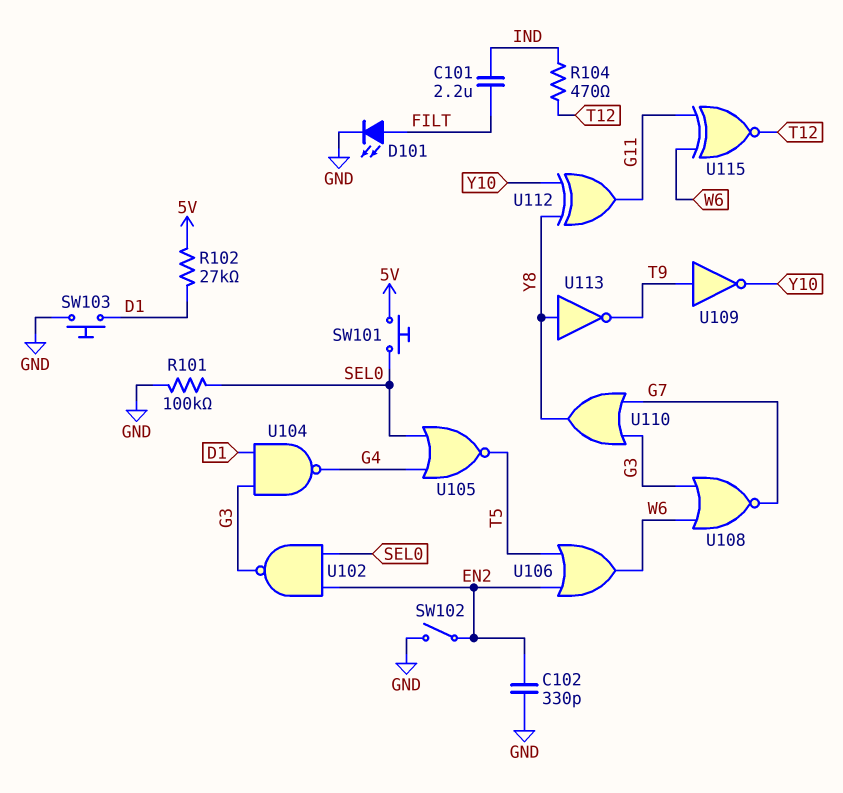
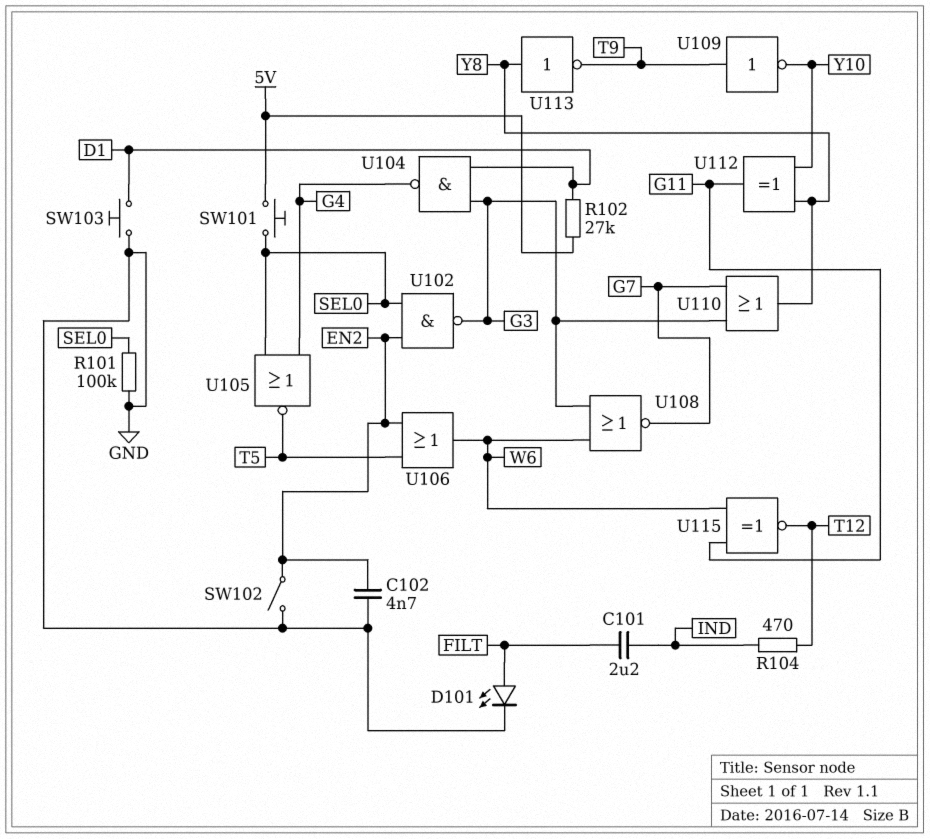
C102: 330pF (EN2, GND) -> 4.7nF (EN2, GND)

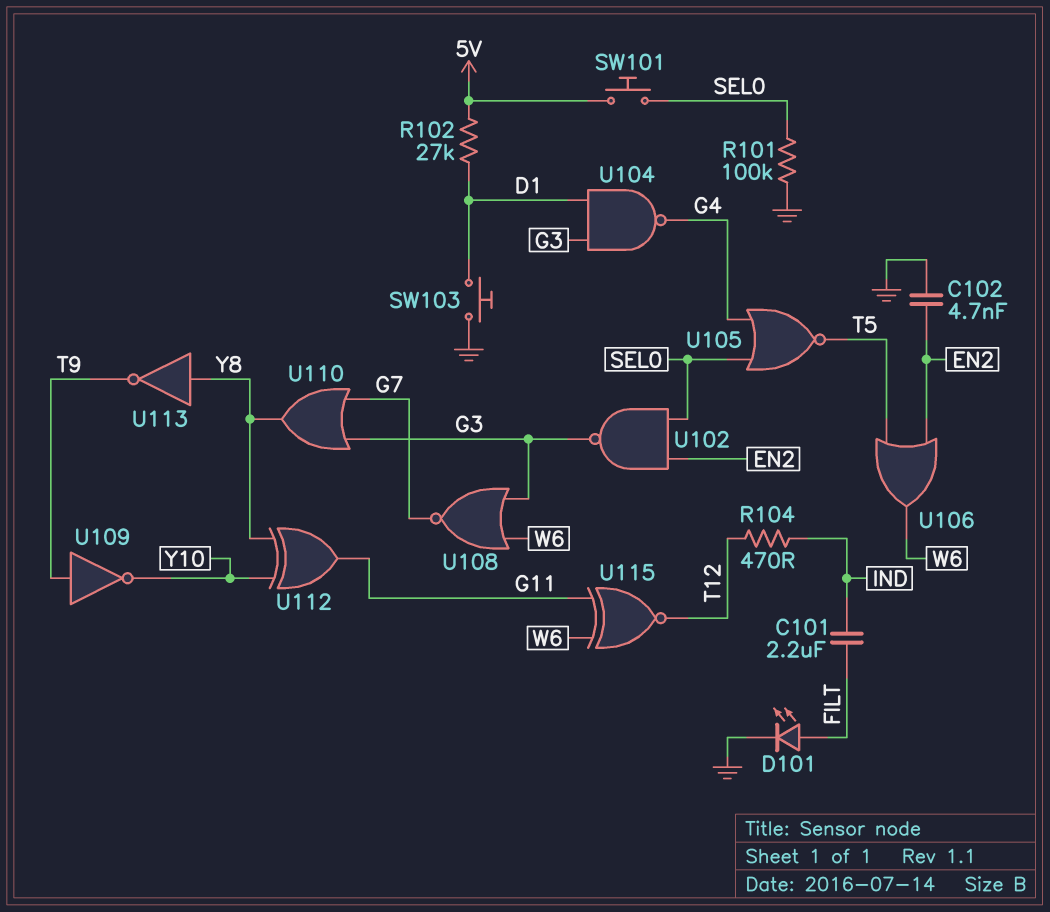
SW102: switch (EN2, GND) -> none

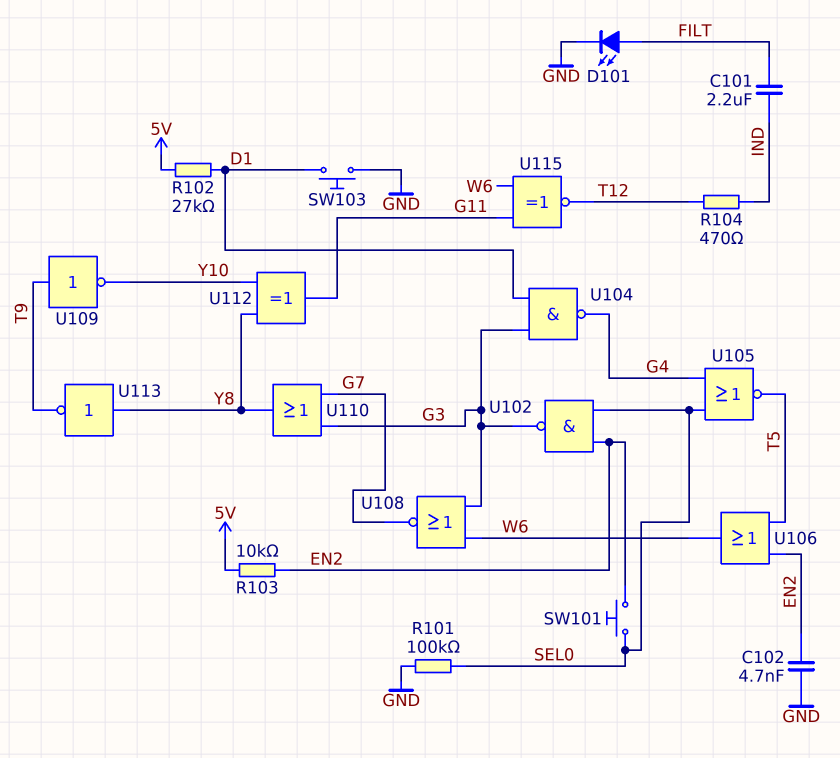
R103: none -> 10k (5V, EN2)
SW101: button (5V, SEL0) -> button (EN2, SEL0)

